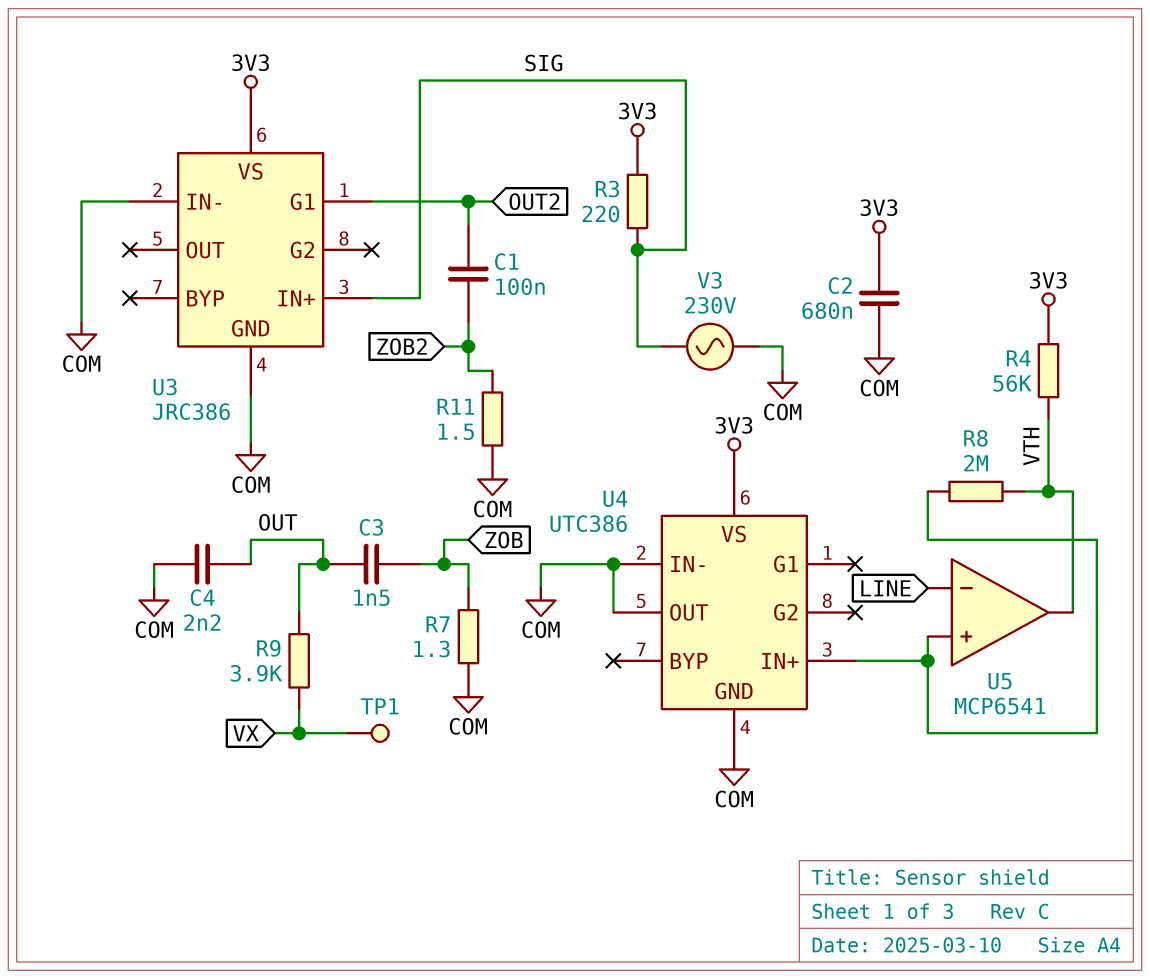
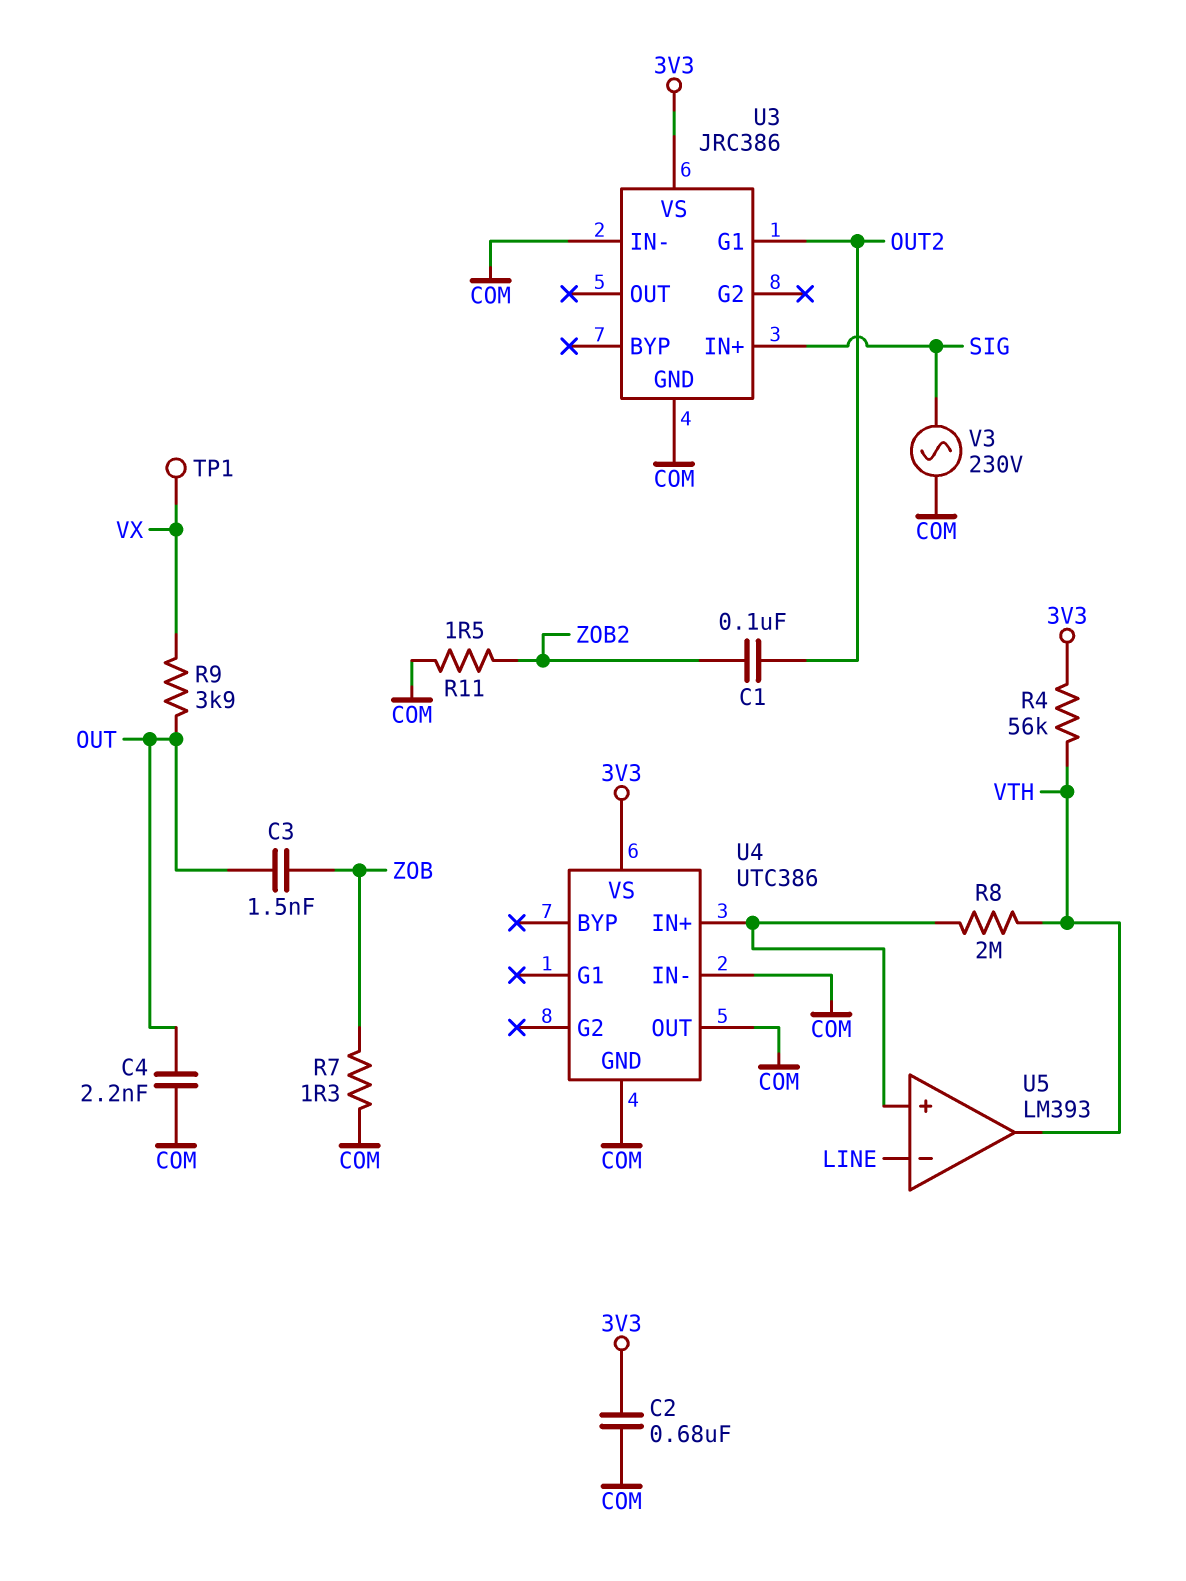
R3: 220 (3V3, SIG) -> none
U5: MCP6541 -> LM393

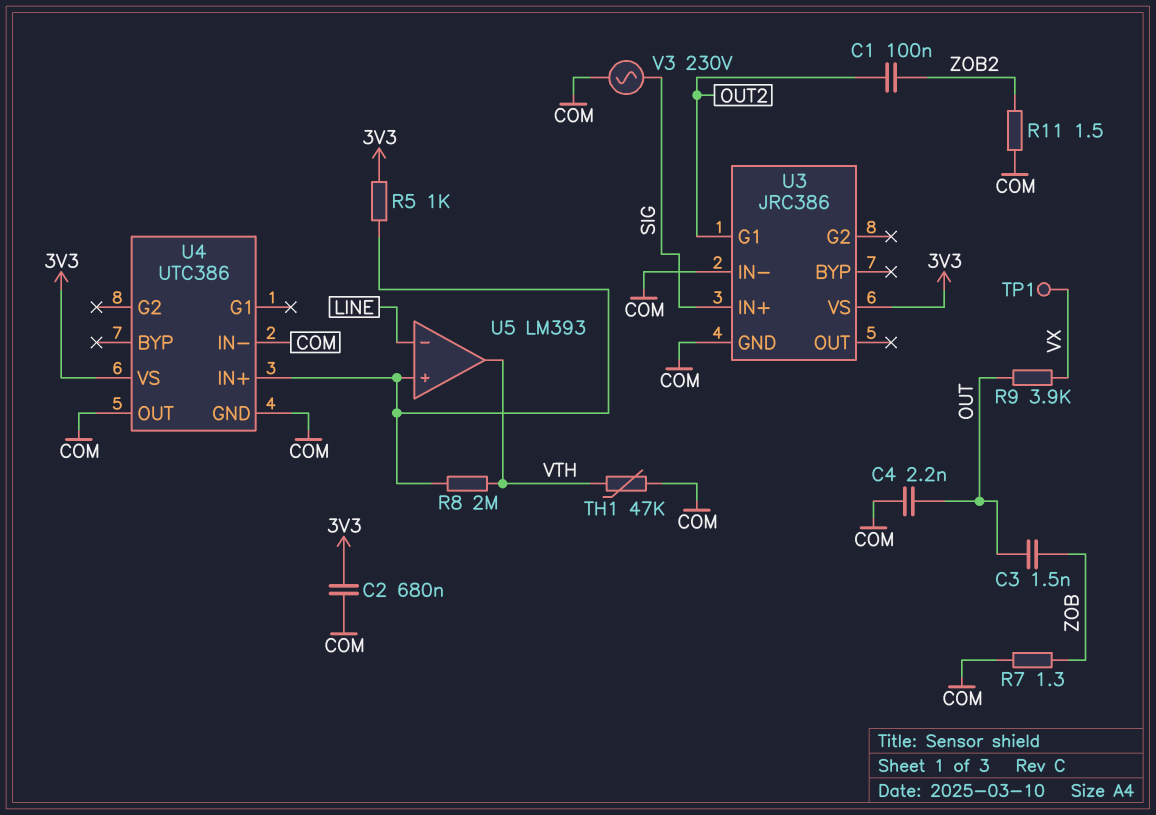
R4: 56k (3V3, VTH) -> none
R5: none -> 1k (3V3, U4/IN+)
TH1: none -> 47k (COM, VTH)

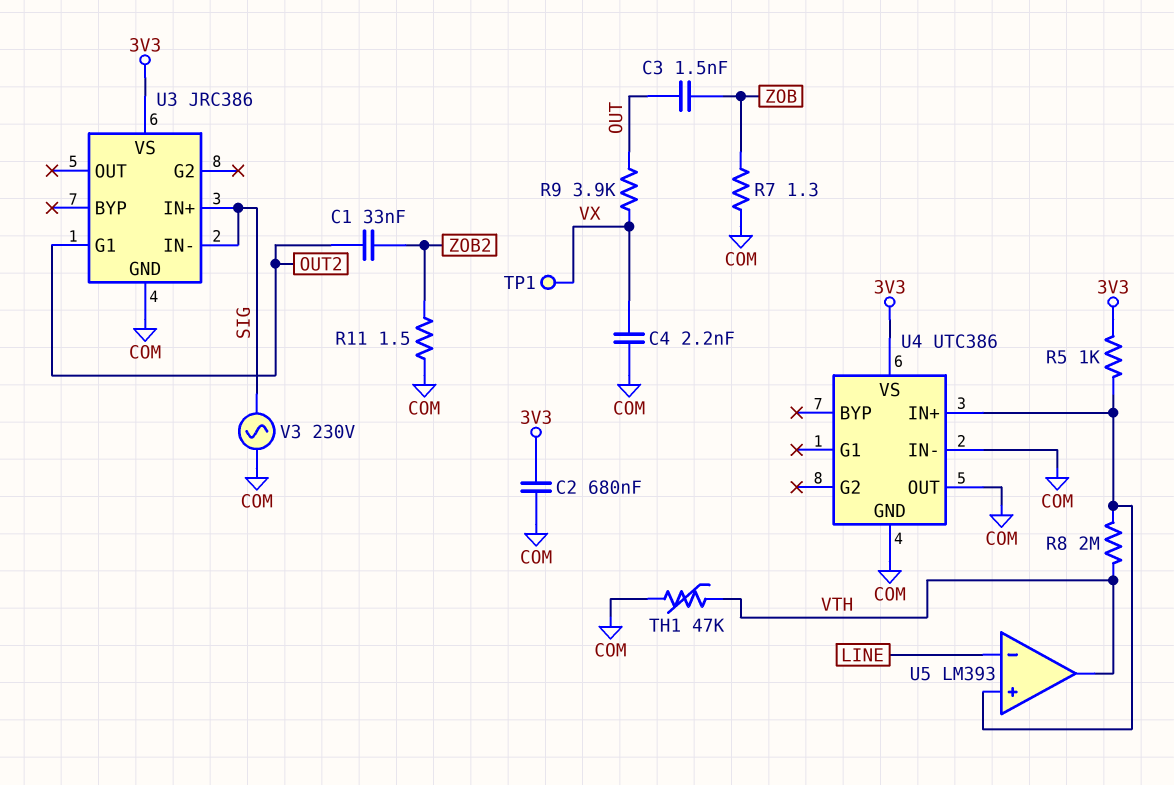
C1: 100nF (OUT2, ZOB2) -> 33nF (OUT2, ZOB2)
C4: 2.2nF (COM, OUT) -> 2.2nF (COM, VX)
U3 pin IN-: COM -> SIG

